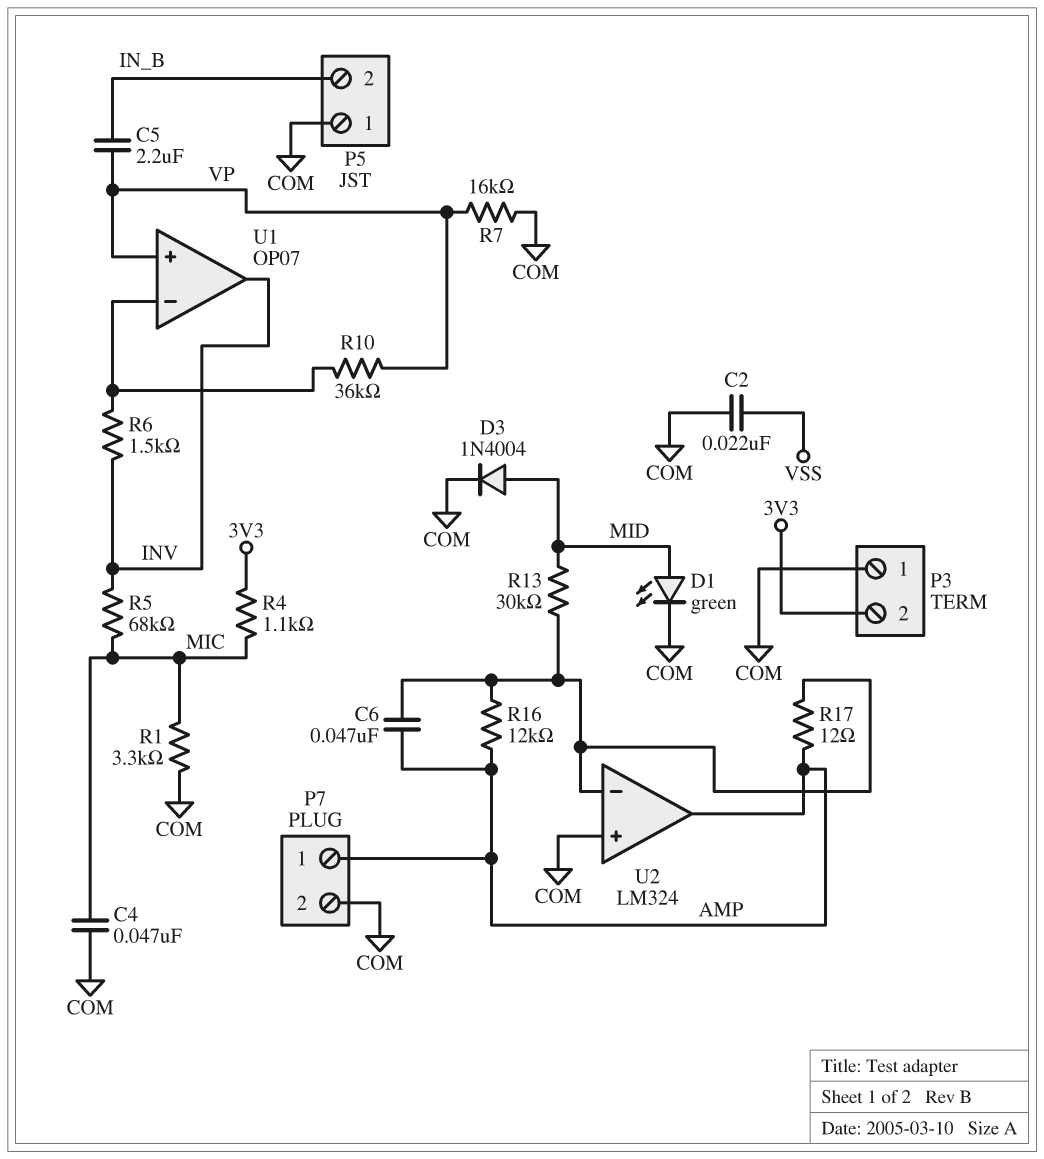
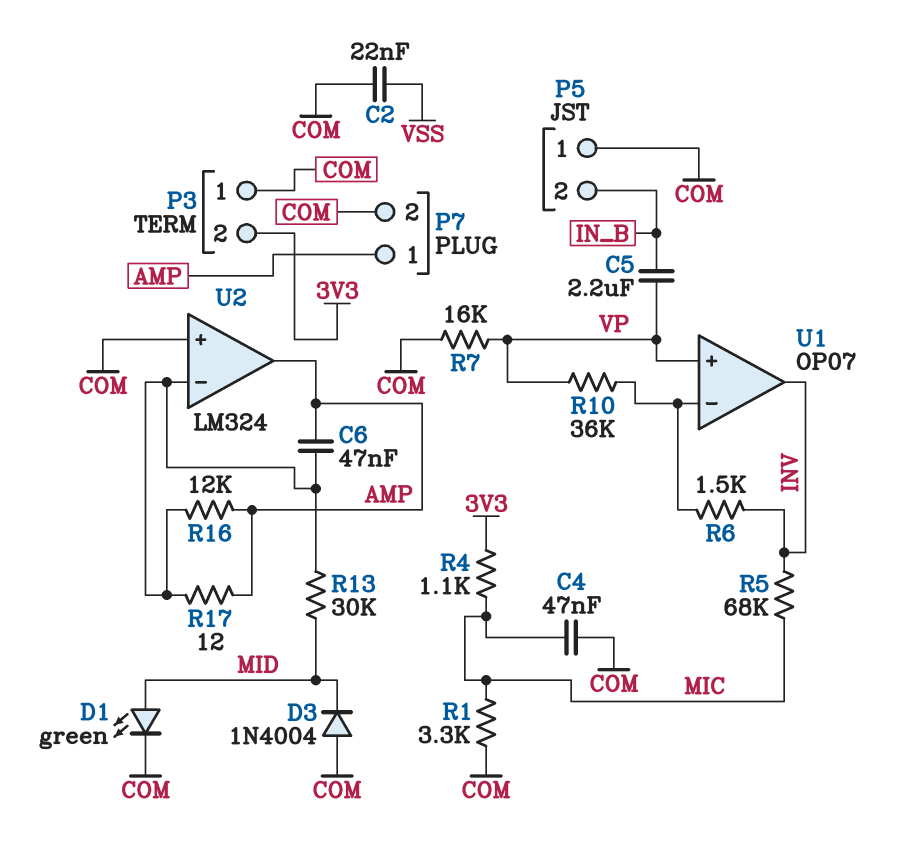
D3: diode 1N4004 (A MID, K COM) -> diode 1N4004 (A COM, K MID)

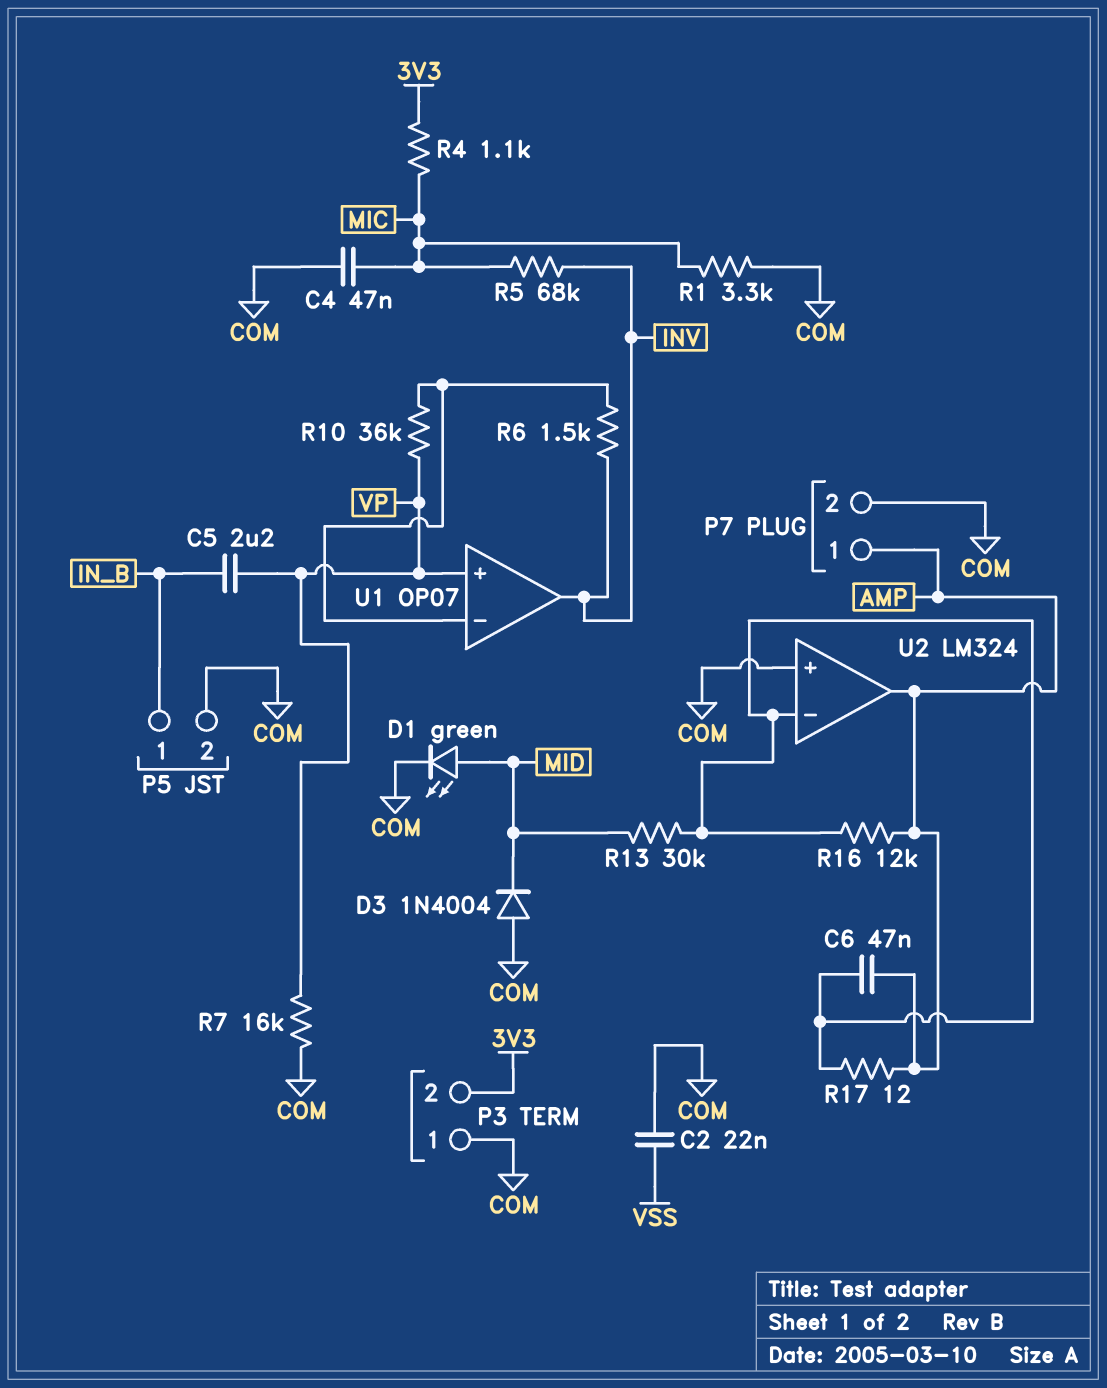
P5 pin 1: COM -> IN_B
P5 pin 2: IN_B -> COM

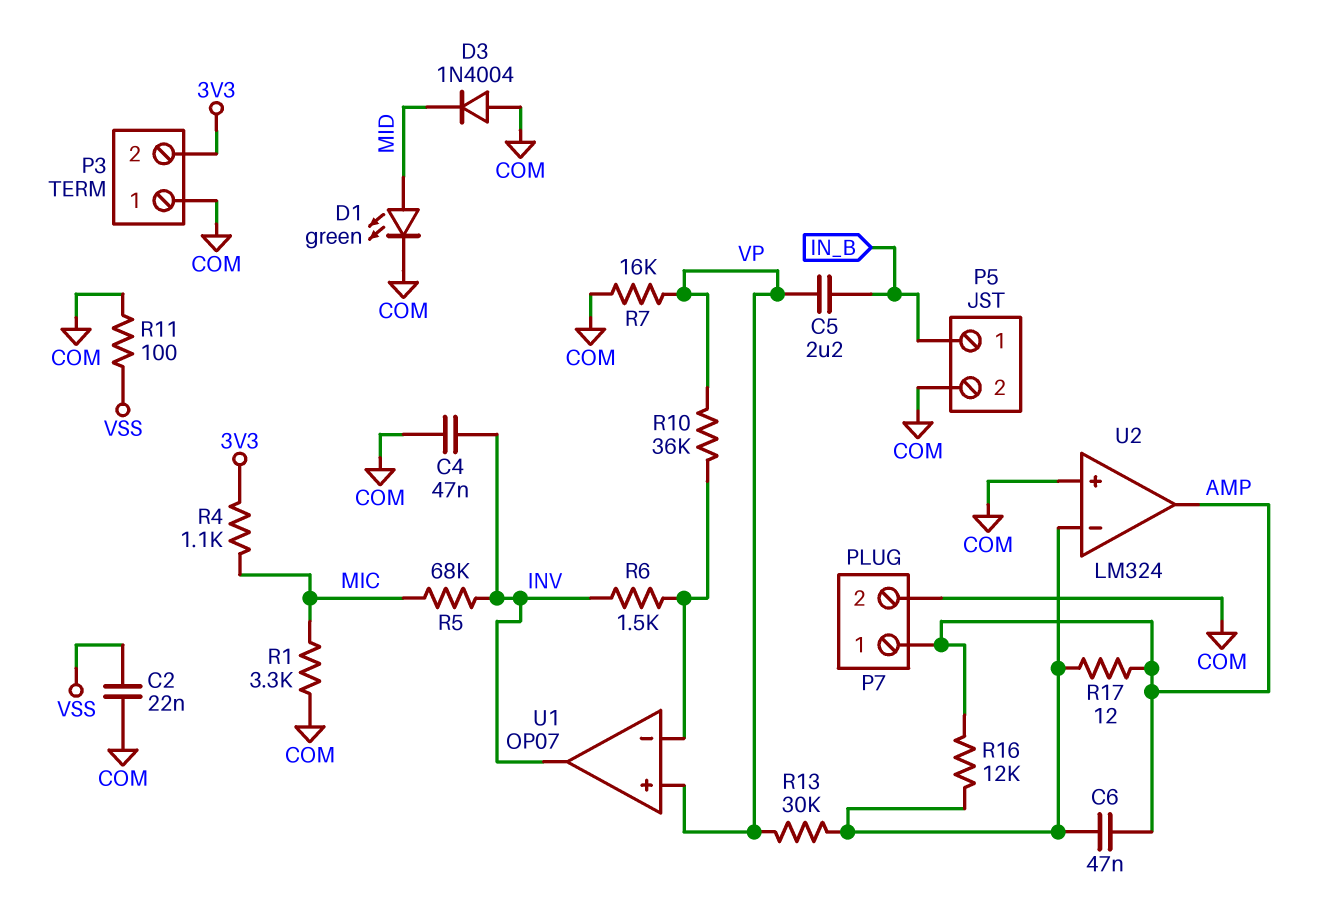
C4: 47nF (COM, MIC) -> 47nF (COM, INV)
R11: none -> 100 (COM, VSS)
R13: 30k (MID, U2/in-) -> 30k (U2/in-, VP)

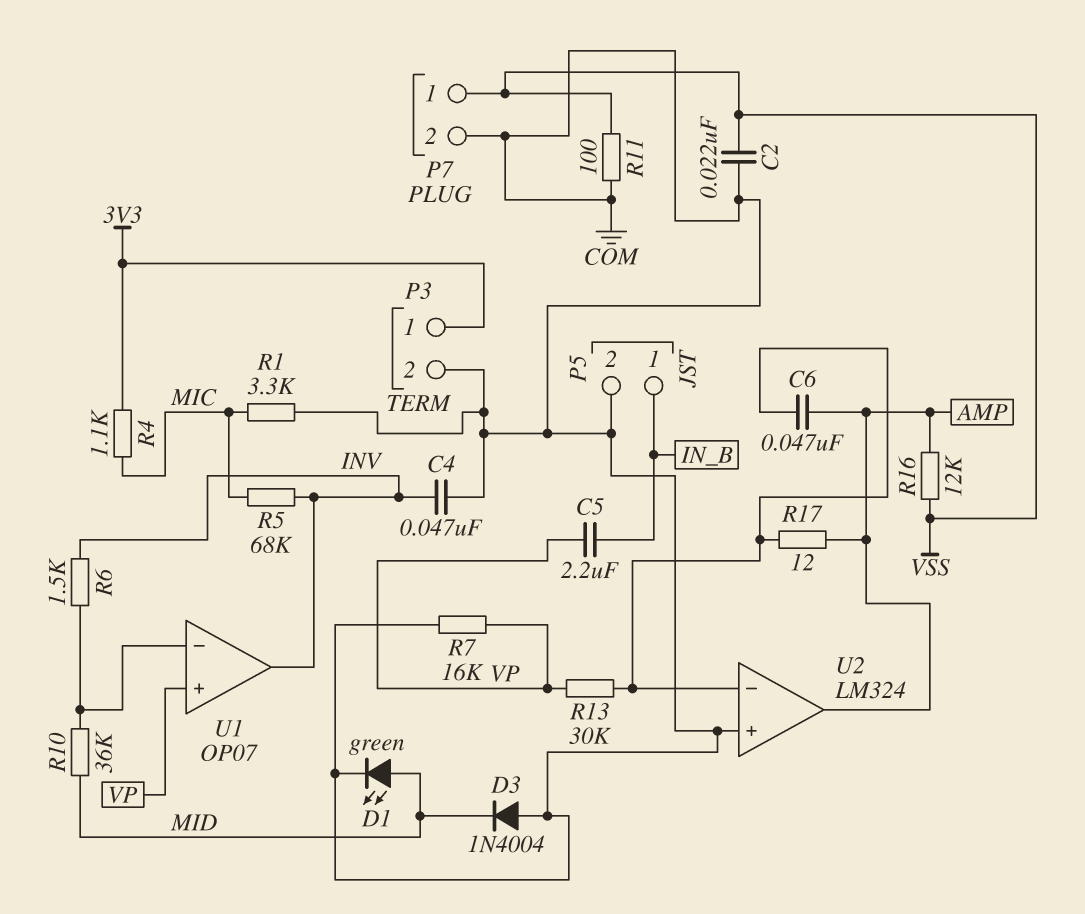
P3 pin 1: COM -> 3V3
P3 pin 2: 3V3 -> COM
P7 pin 1: AMP -> VSS
R10: 36k (U1/in-, VP) -> 36k (MID, U1/in-)
R16: 12k (AMP, U2/in-) -> 12k (AMP, VSS)

